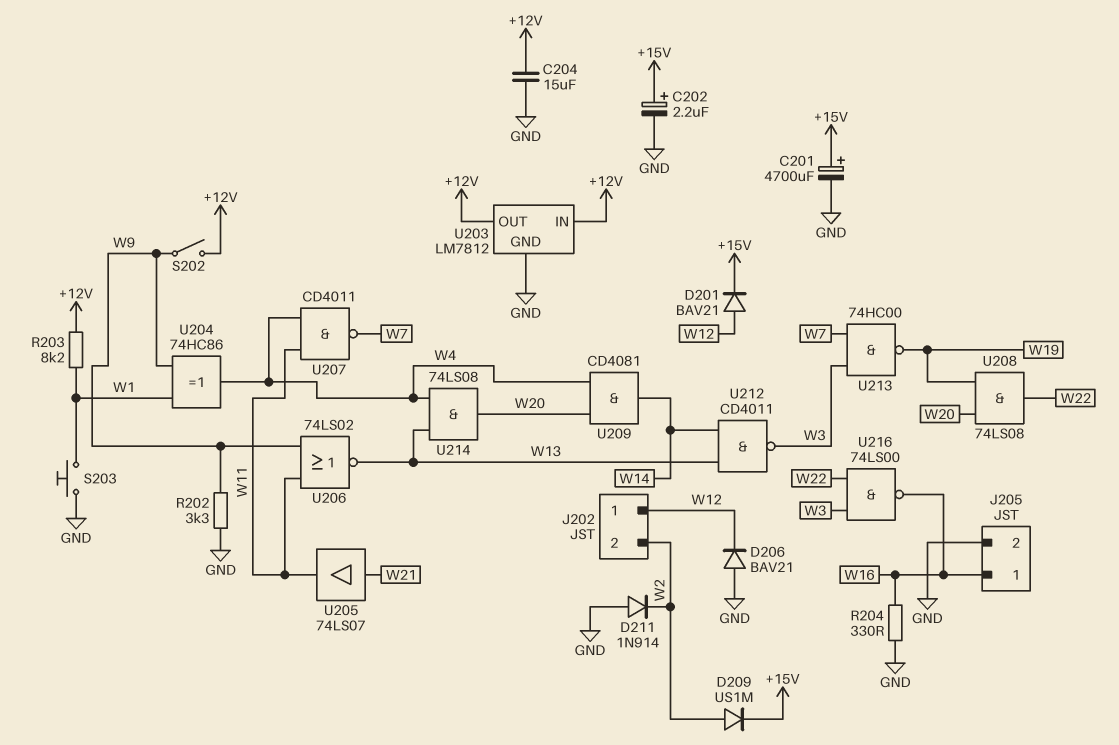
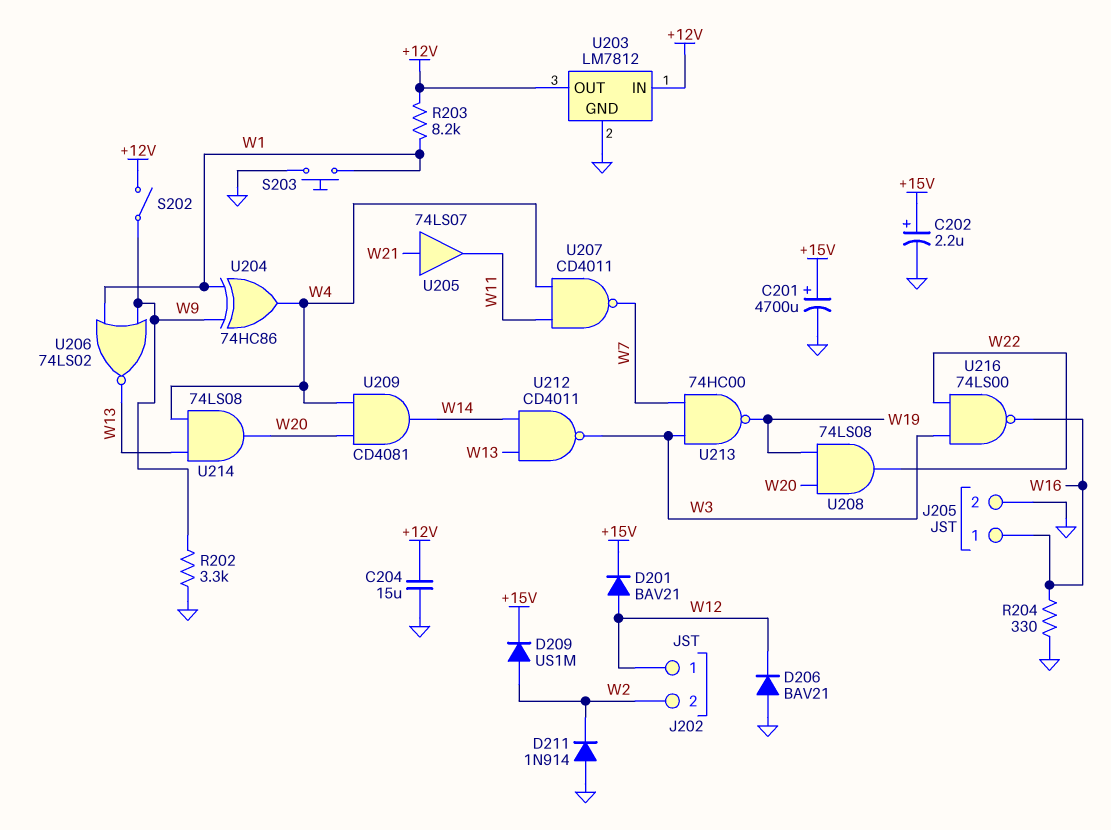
U206: NOR 74LS02 (in W9, in W11, out W13) -> NOR 74LS02 (in W1, in W9, out W13)

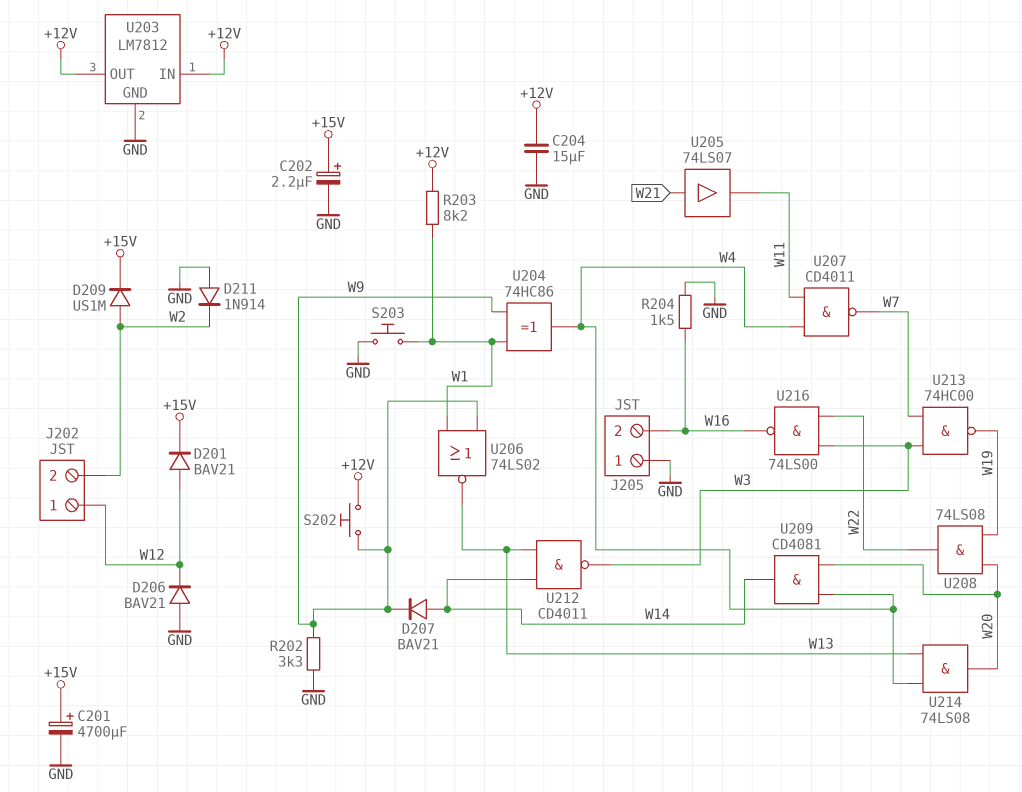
D207: none -> diode BAV21 (A W14, K W9)
J205 pin 1: W16 -> GND
J205 pin 2: GND -> W16
R204: 330 (GND, W16) -> 1.5k (GND, W16)
S202: switch (+12V, W9) -> button (+12V, W9)

